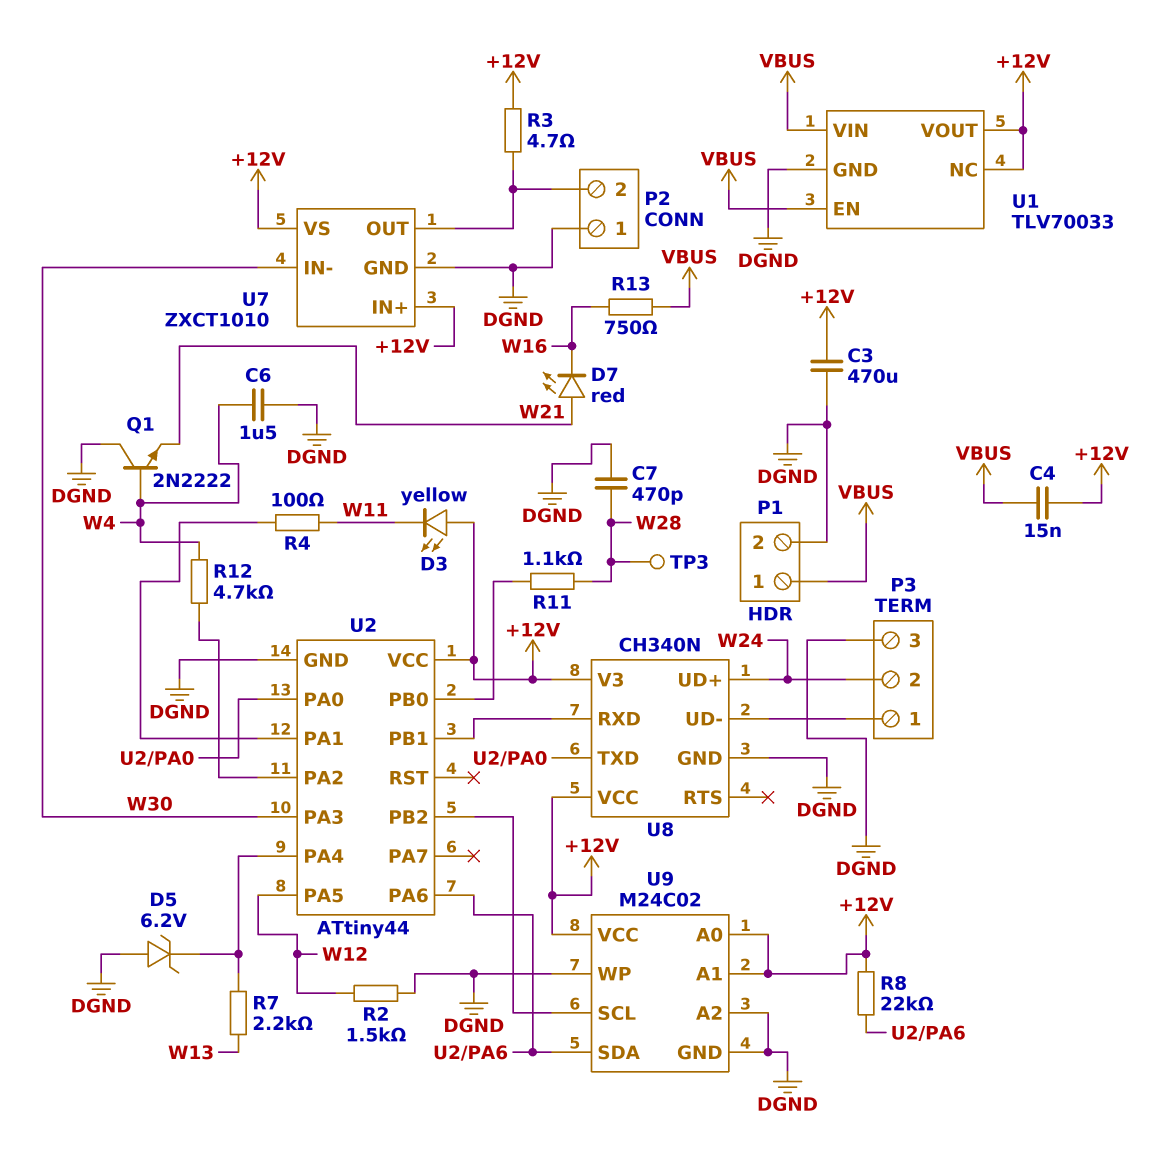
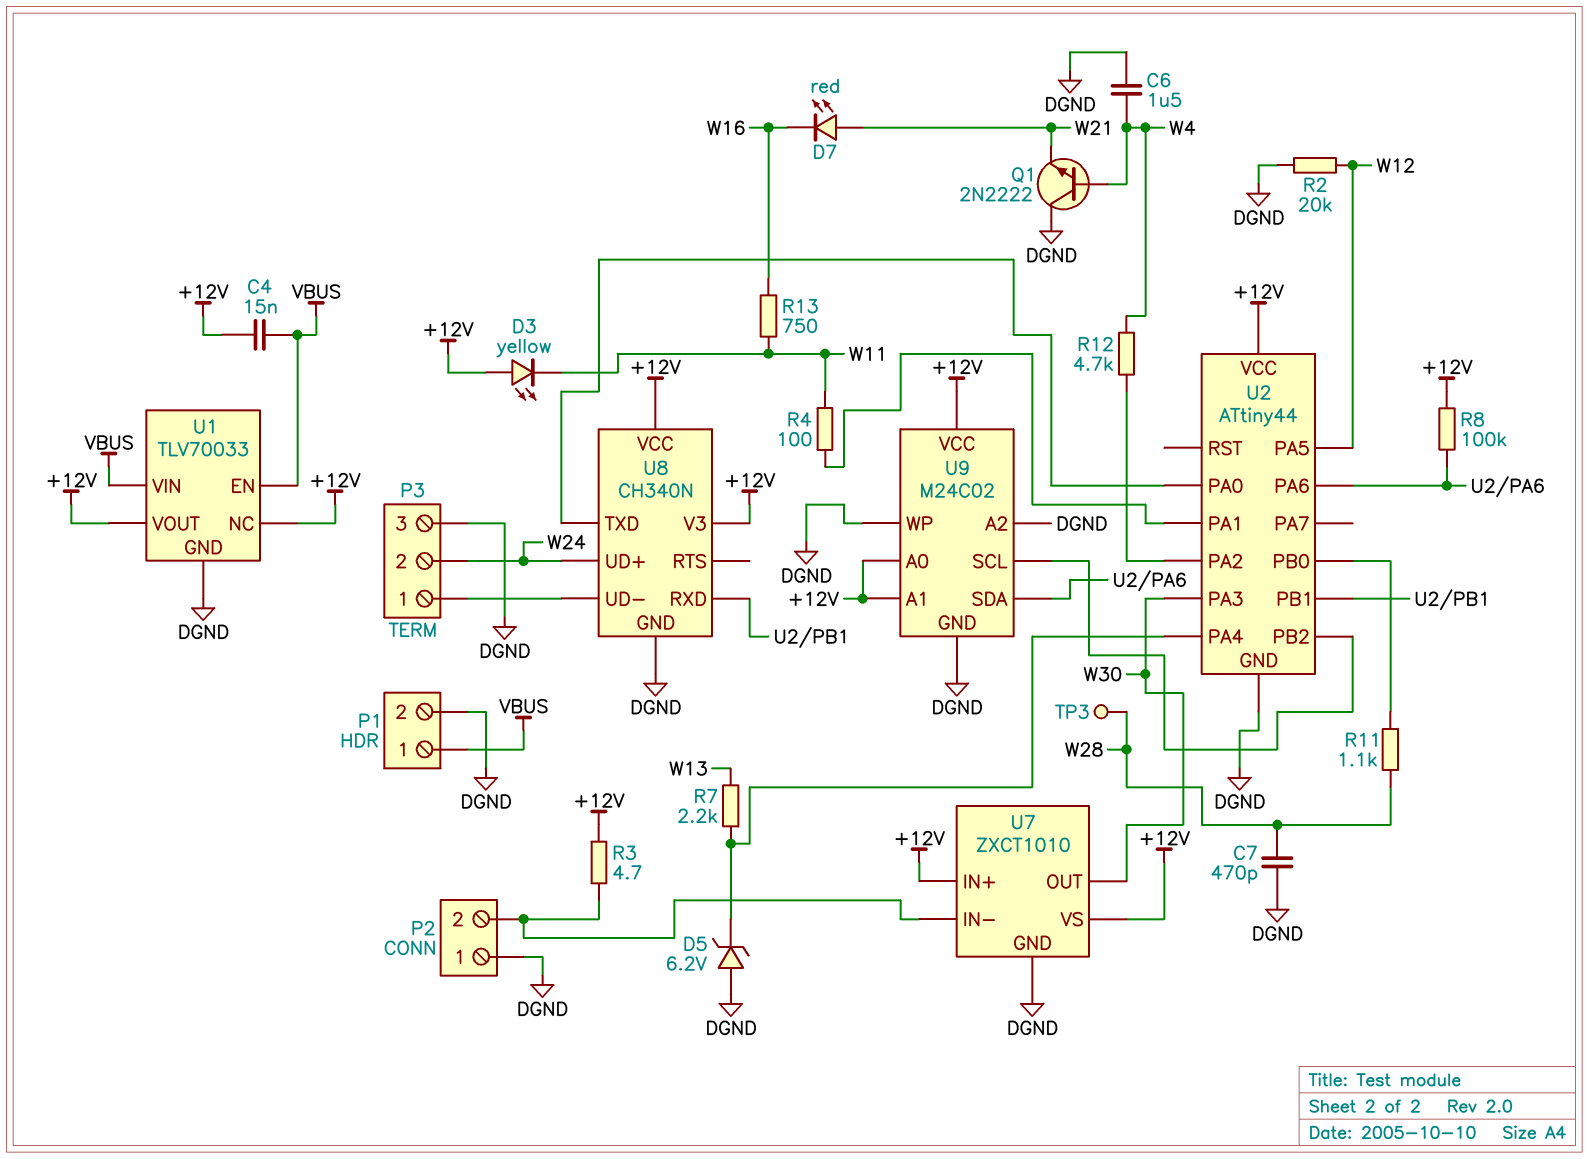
C3: 470uF (+12V, DGND) -> none
R2: 1.5k (DGND, W12) -> 20k (DGND, W12)
R8: 22k (+12V, U2/PA6) -> 100k (+12V, U2/PA6)
R13: 750 (VBUS, W16) -> 750 (W11, W16)
U7 pin IN-: W30 -> P2/2
U7 pin OUT: P2/2 -> W30

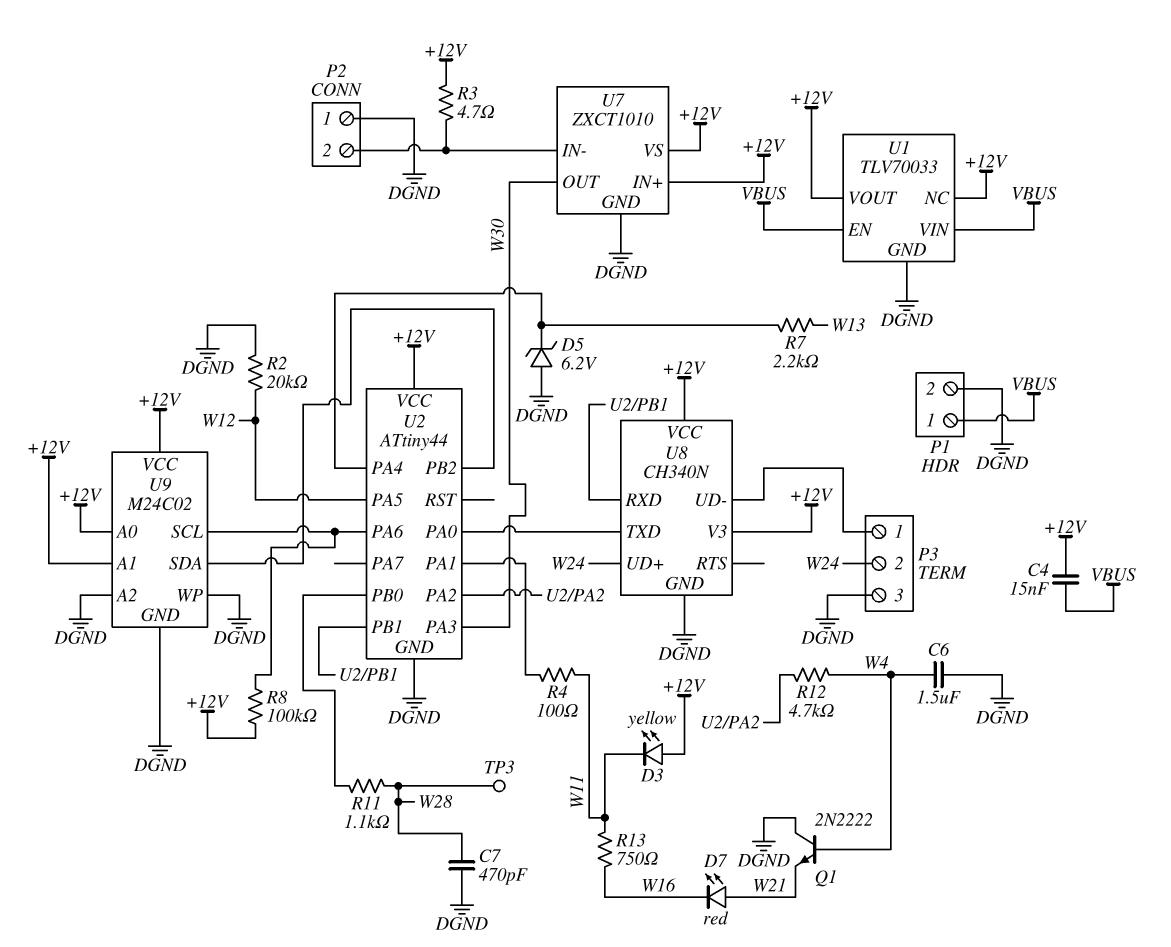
U9 pin SCL: U2/PB2 -> U2/PA6
U9 pin SDA: U2/PA6 -> U2/PB2

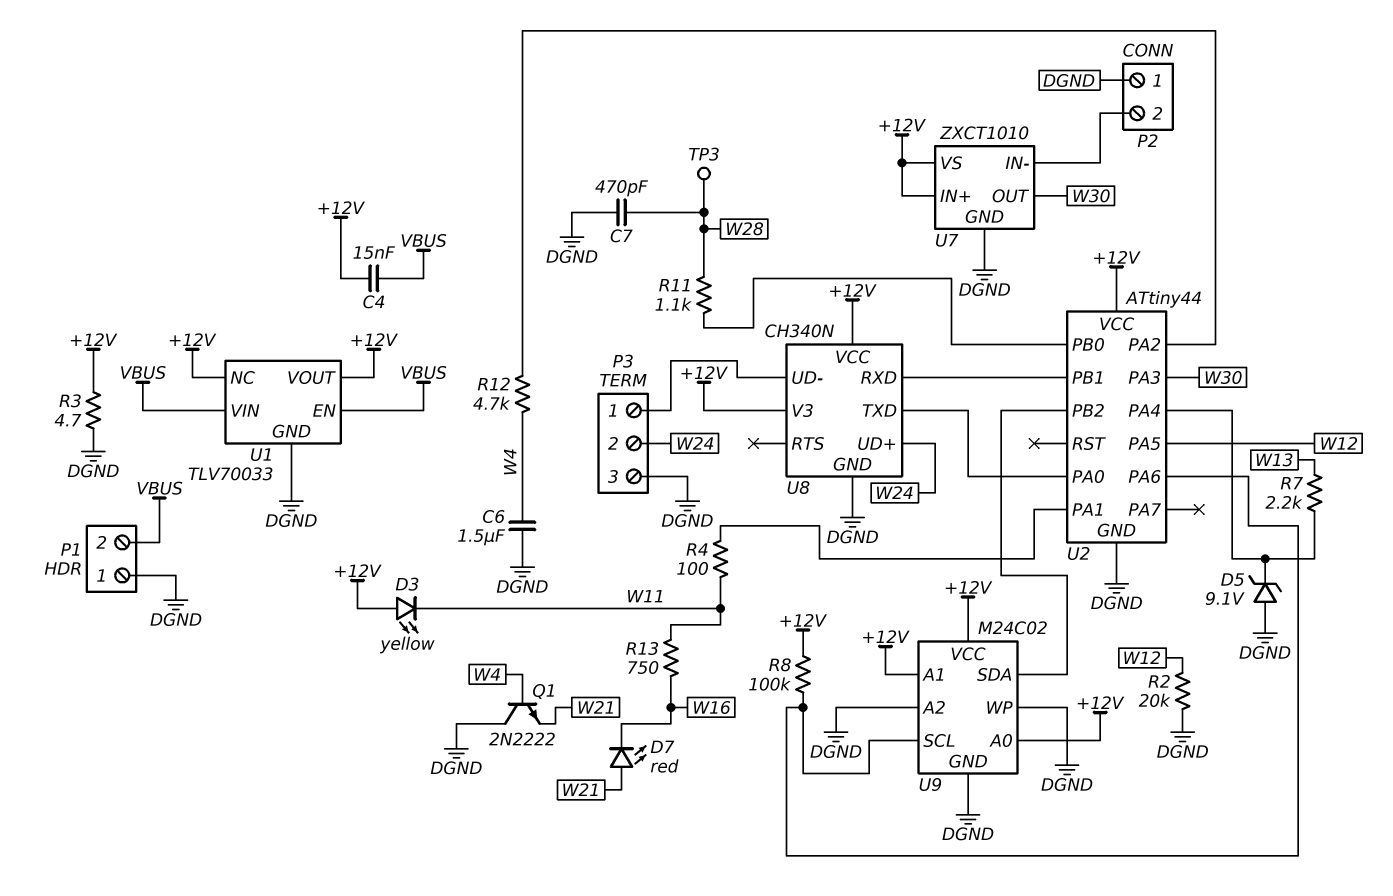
D5: zener 6.2V (A DGND, K U2/PA4) -> zener 9.1V (A DGND, K U2/PA4)
P1 pin 1: VBUS -> DGND
P1 pin 2: DGND -> VBUS
R3: 4.7 (+12V, P2/2) -> 4.7 (+12V, DGND)

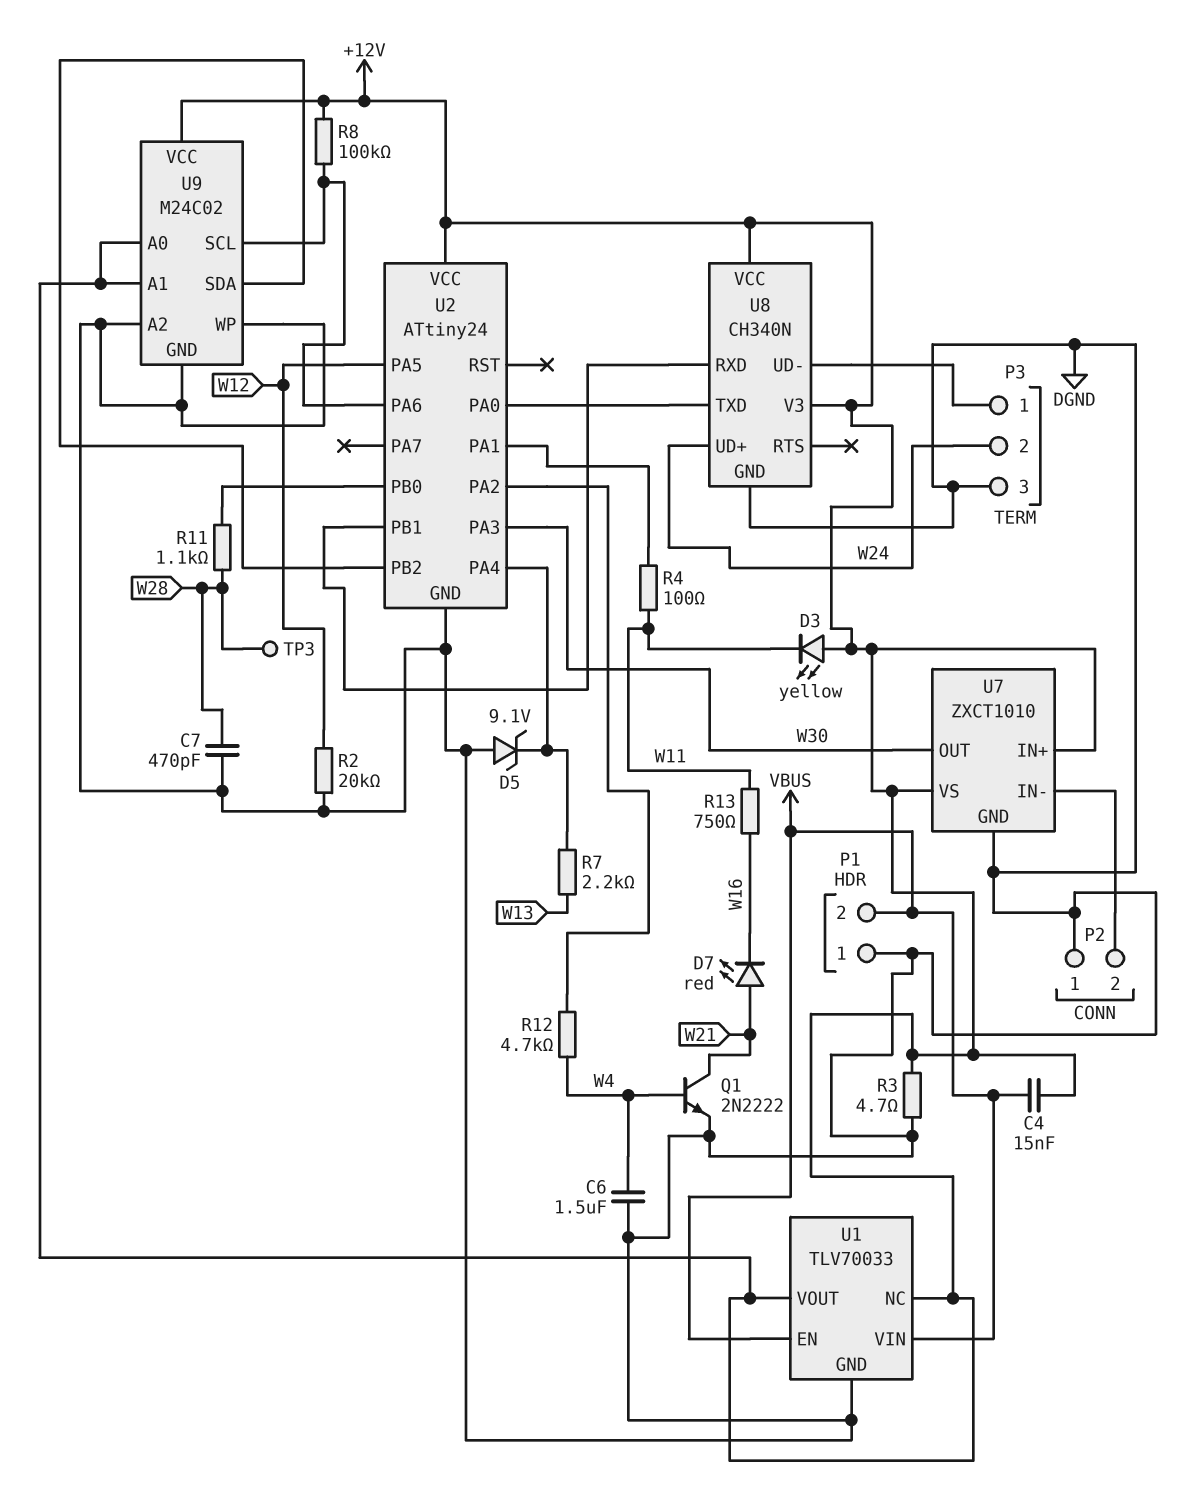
Q1: NPN 2N2222 (B W4, C DGND, E W21) -> NPN 2N2222 (B W4, C W21, E DGND)
U2: ATtiny44 -> ATtiny24

